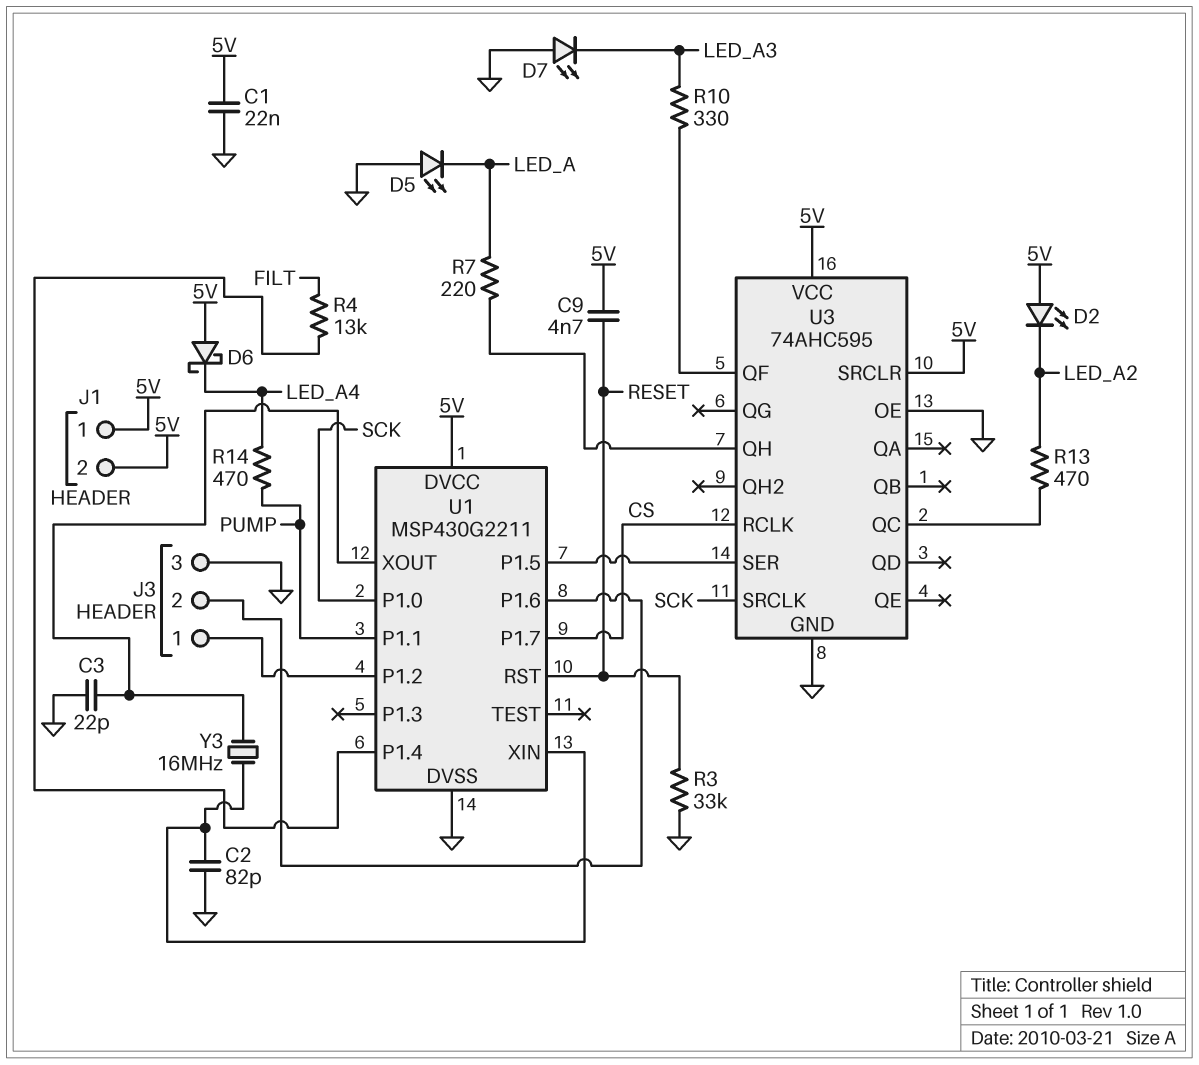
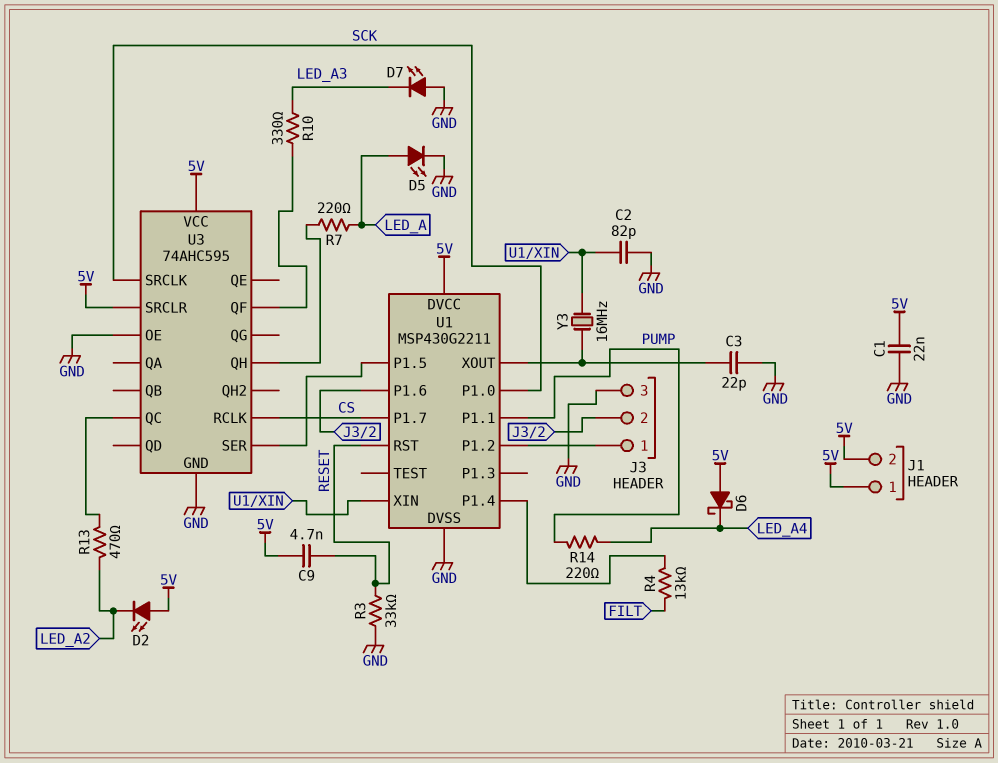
D5: LED (A GND, K LED_A) -> LED (A LED_A, K GND)
R14: 470 (LED_A4, PUMP) -> 220 (LED_A4, PUMP)

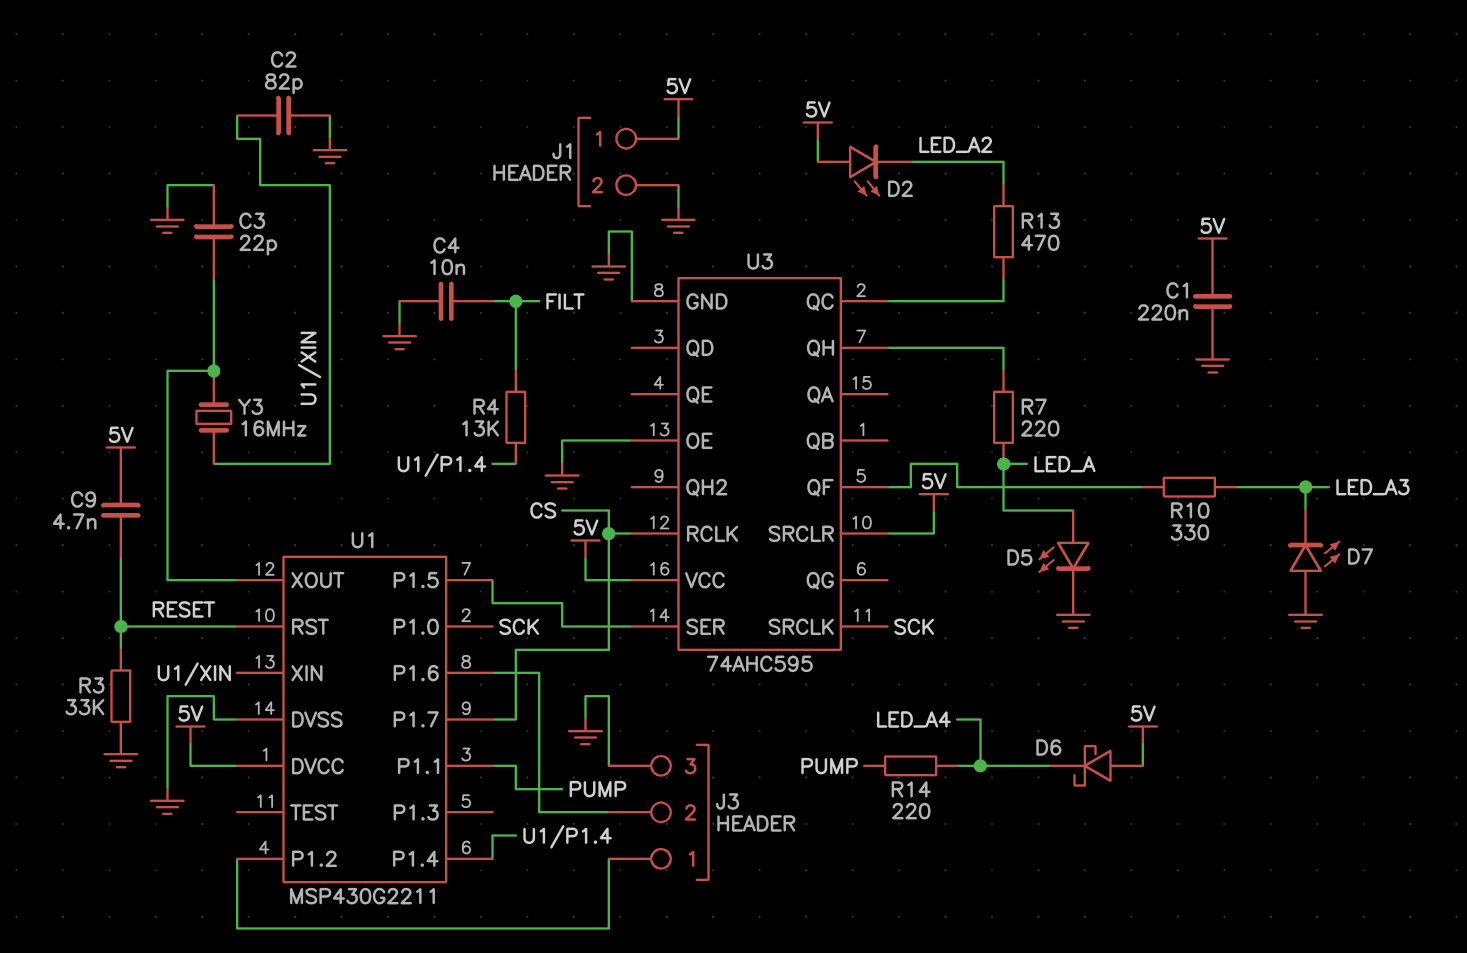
C1: 22nF (5V, GND) -> 220nF (5V, GND)
C4: none -> 10nF (FILT, GND)
J1 pin 2: 5V -> GND

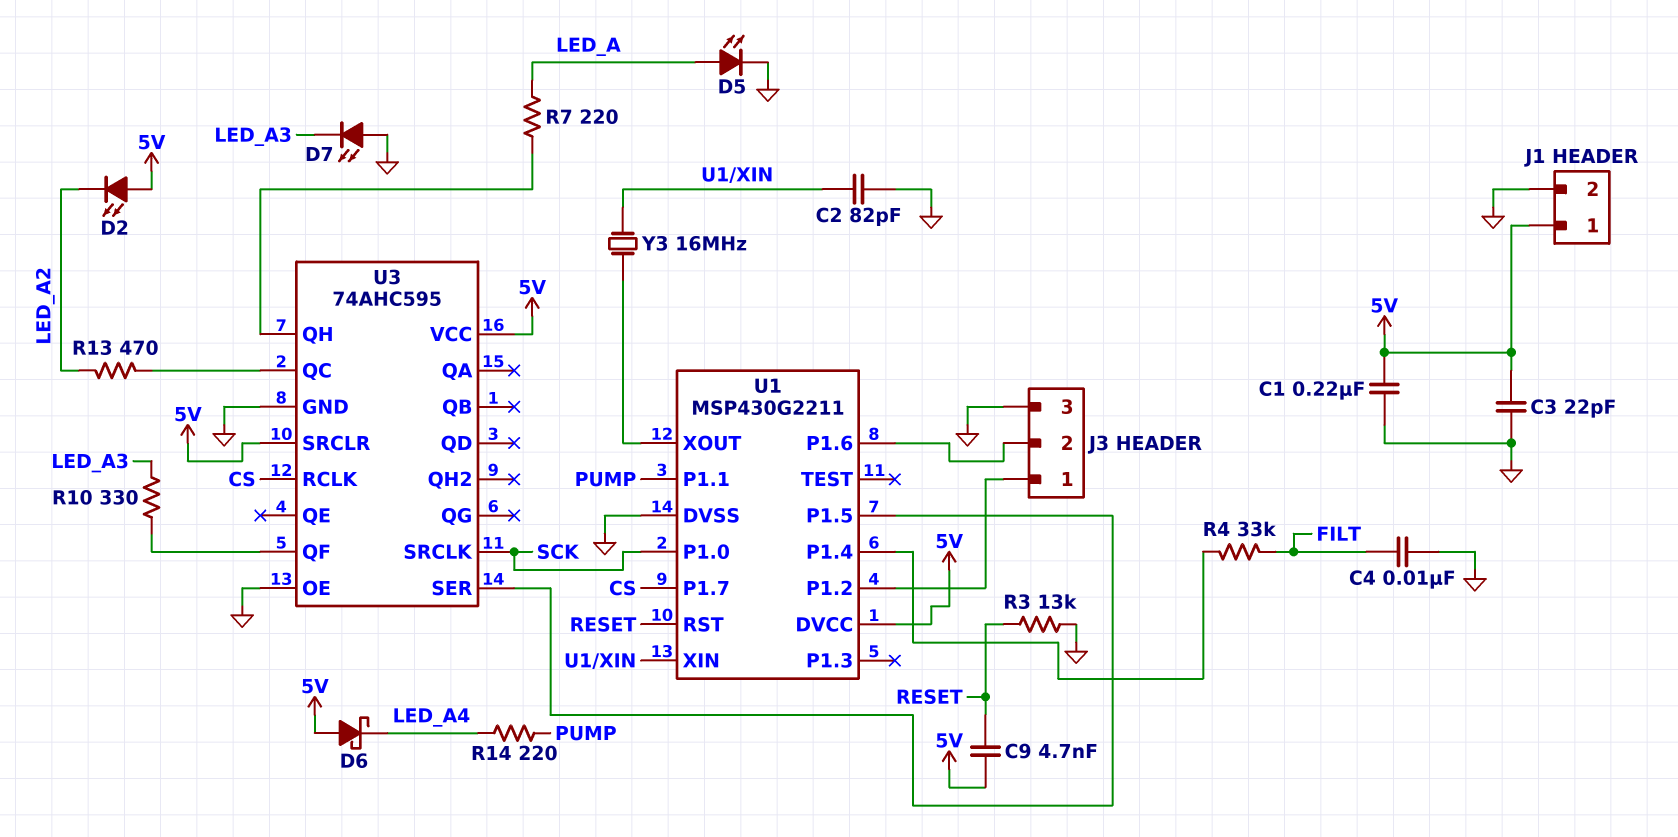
C3: 22pF (GND, U1/XOUT) -> 22pF (5V, GND)
R3: 33k (GND, RESET) -> 13k (GND, RESET)
R4: 13k (FILT, U1/P1.4) -> 33k (FILT, U1/P1.4)

